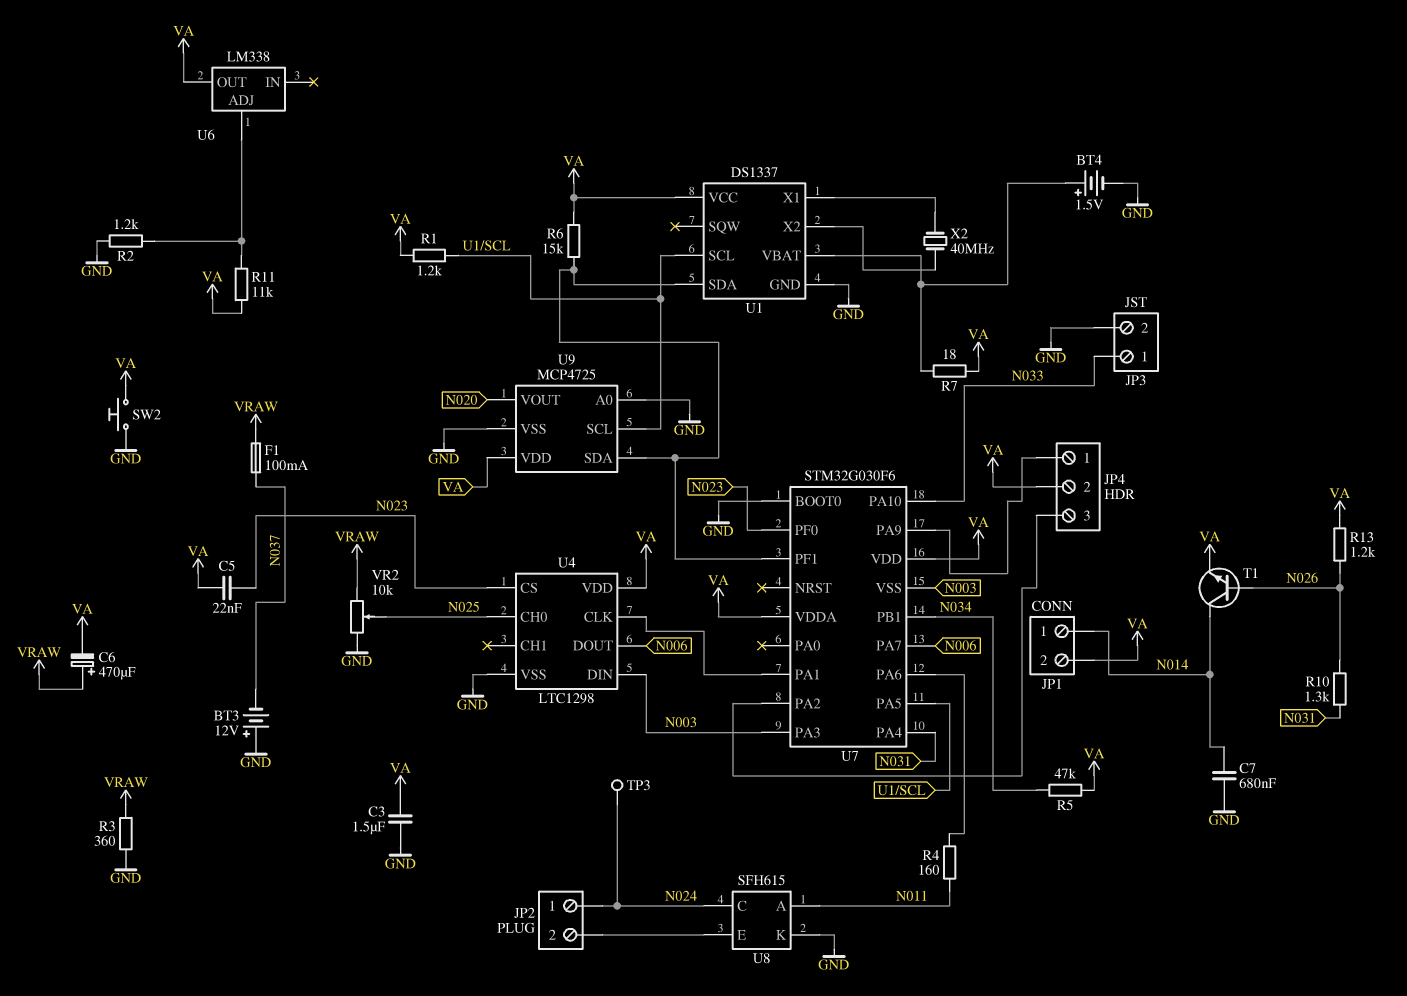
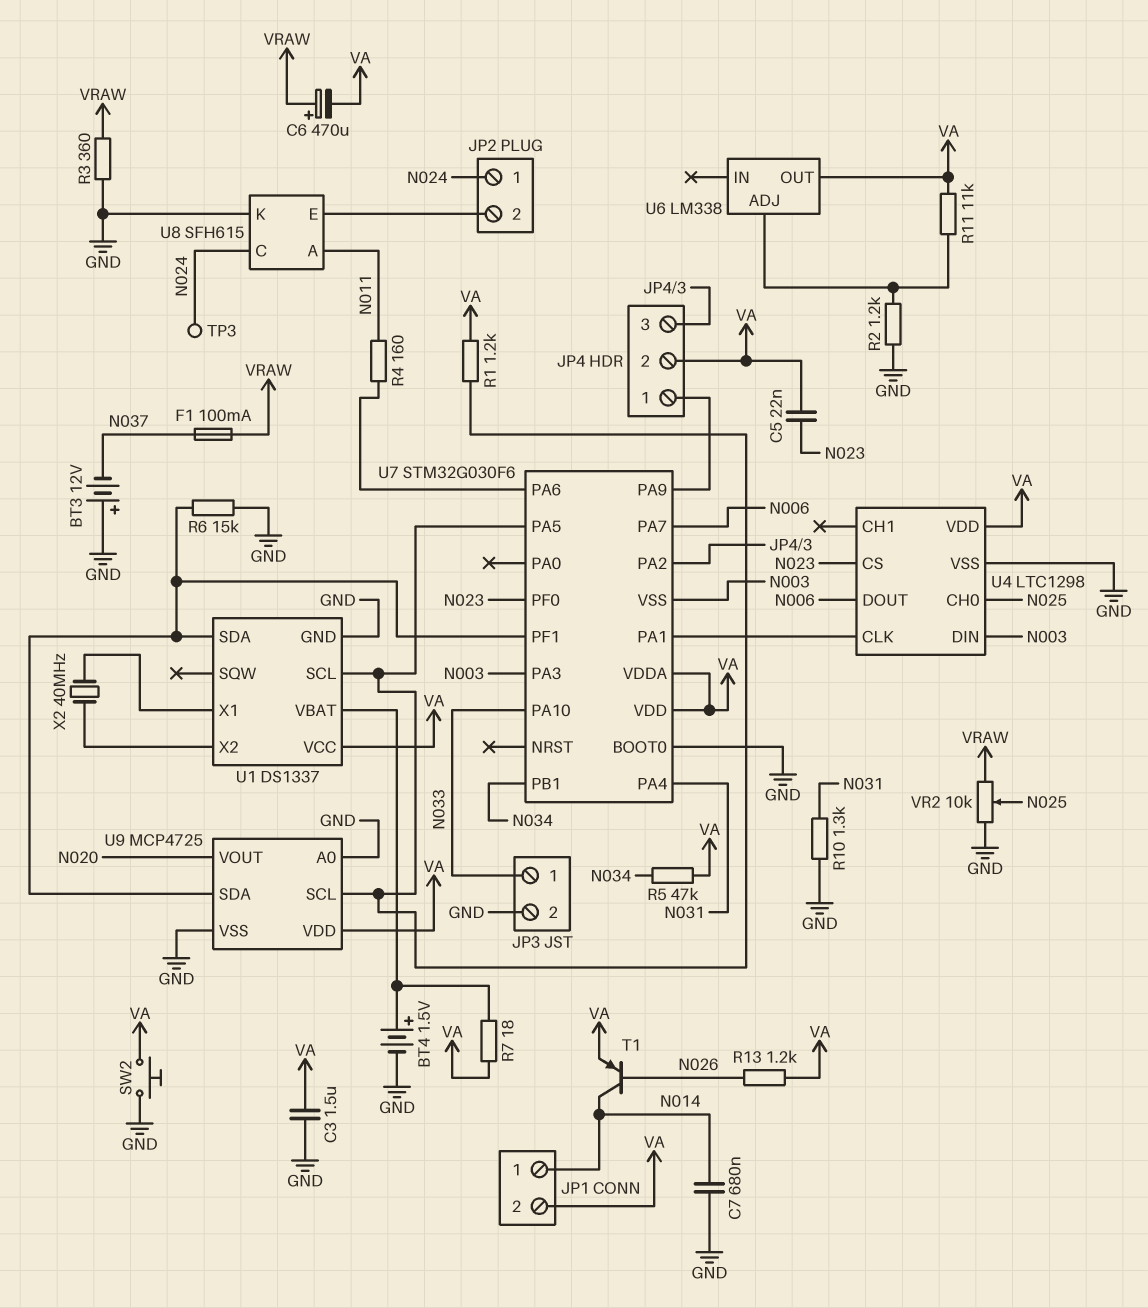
R6: 15k (U1/SDA, VA) -> 15k (GND, U1/SDA)
R10: 1.3k (N026, N031) -> 1.3k (GND, N031)
T1: NPN (B N026, C N014, E VA) -> PNP (B N026, C N014, E VA)

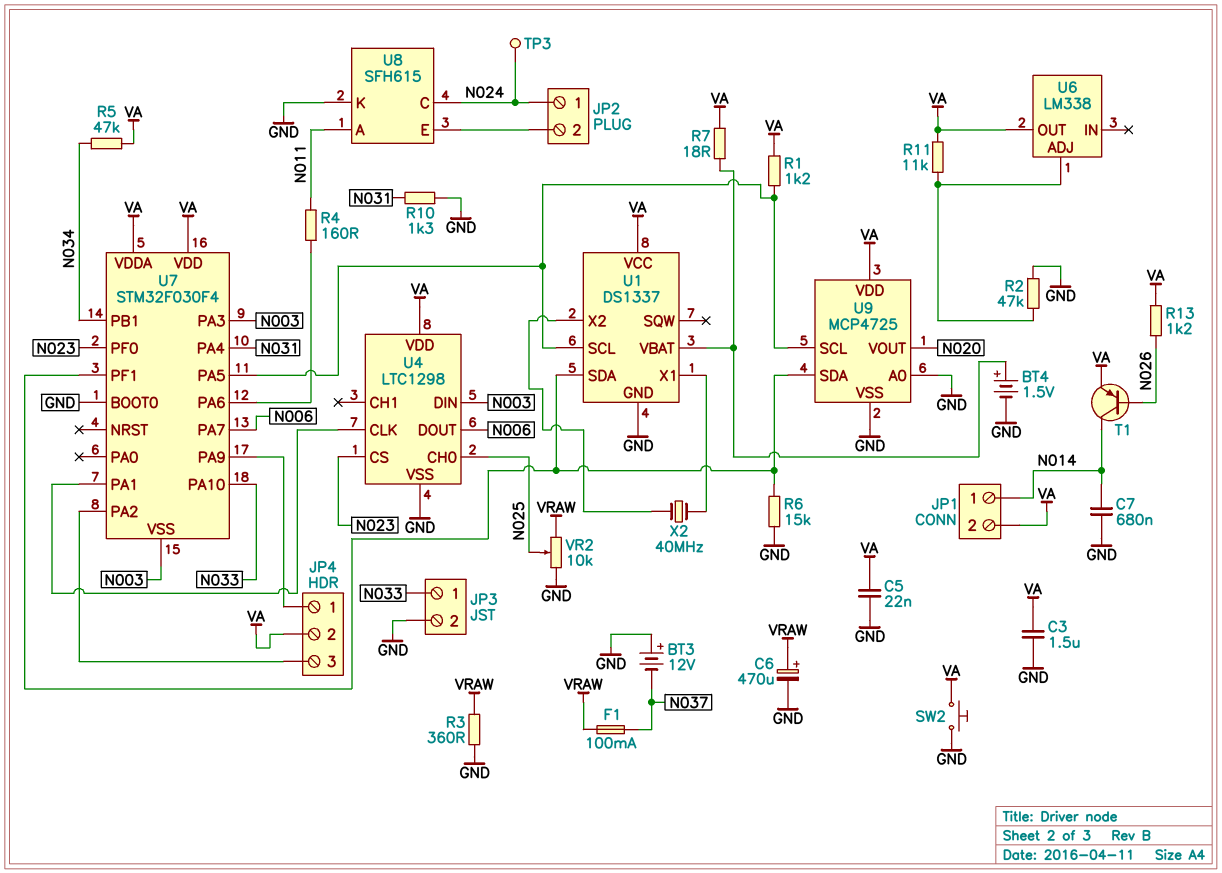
C5: 22nF (N023, VA) -> 22nF (GND, VA)
C6: 470uF (plus VRAW, minus VA) -> 470uF (plus VRAW, minus GND)
R2: 1.2k (GND, U6/ADJ) -> 47k (GND, U6/ADJ)
U7: STM32G030F6 -> STM32F030F4

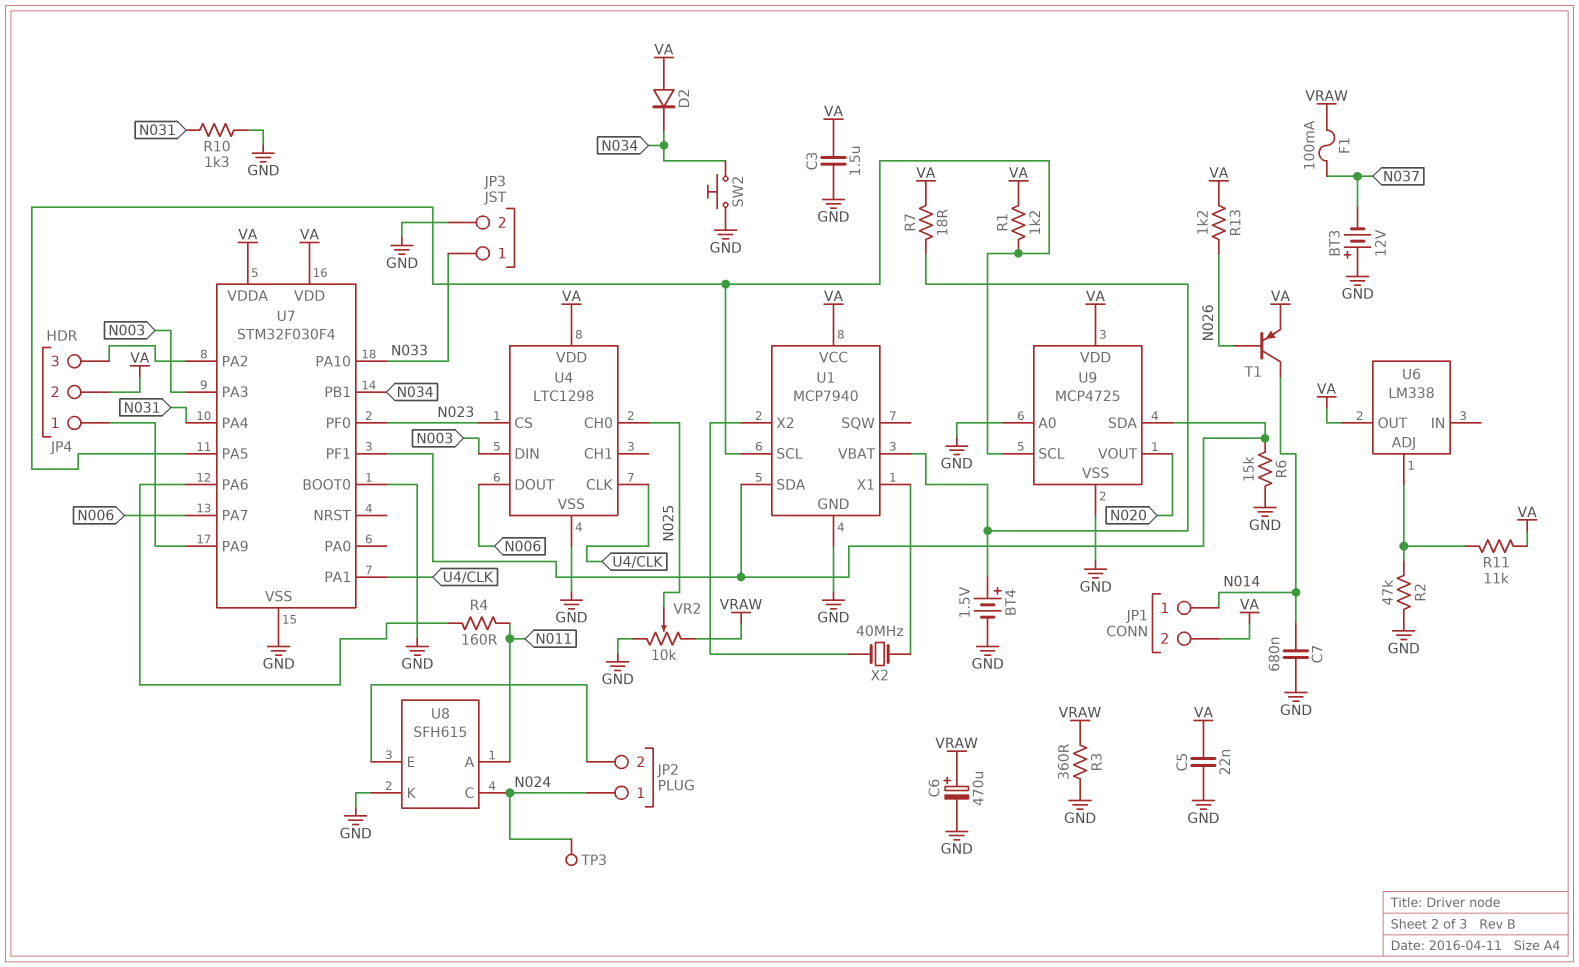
D2: none -> diode (A VA, K N034)
R5: 47k (N034, VA) -> none
SW2: button (GND, VA) -> button (GND, N034)
U1: DS1337 -> MCP7940
U7 pin VSS: N003 -> GND

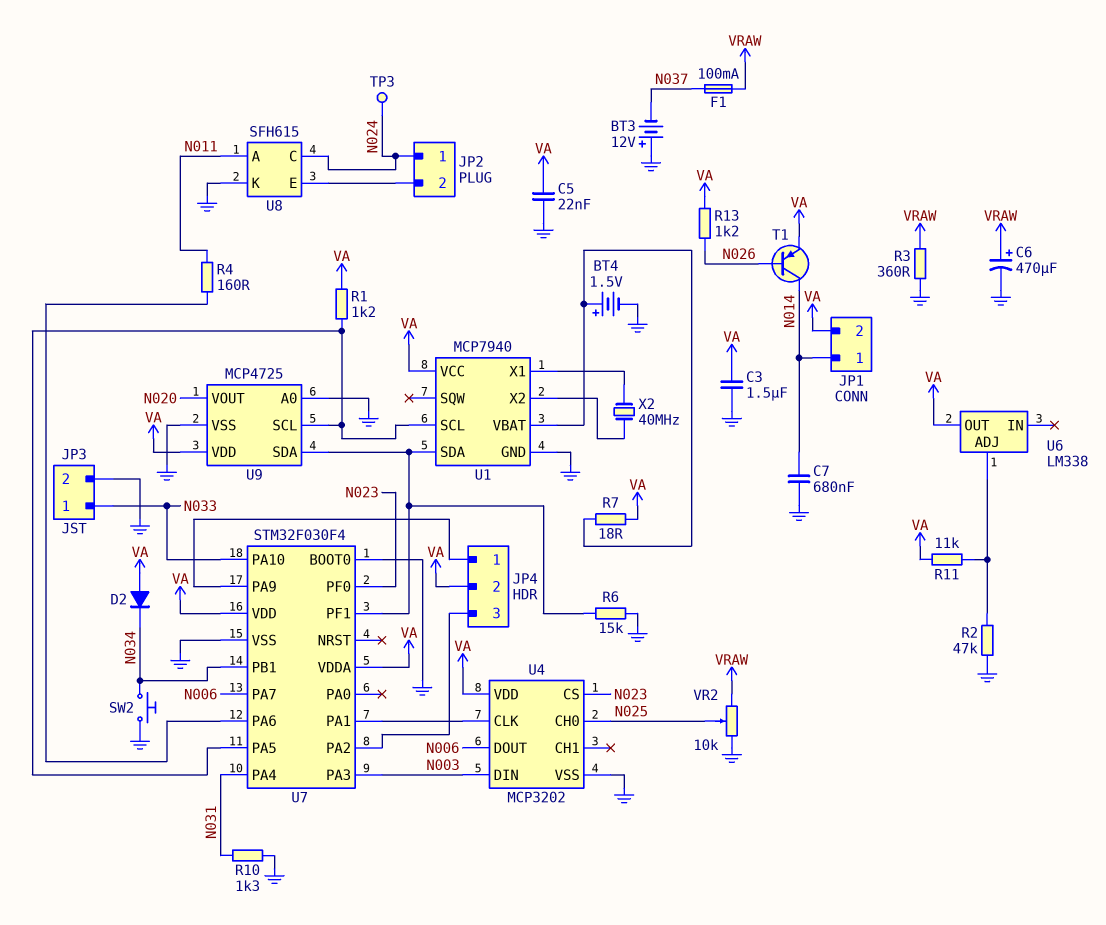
U4: LTC1298 -> MCP3202

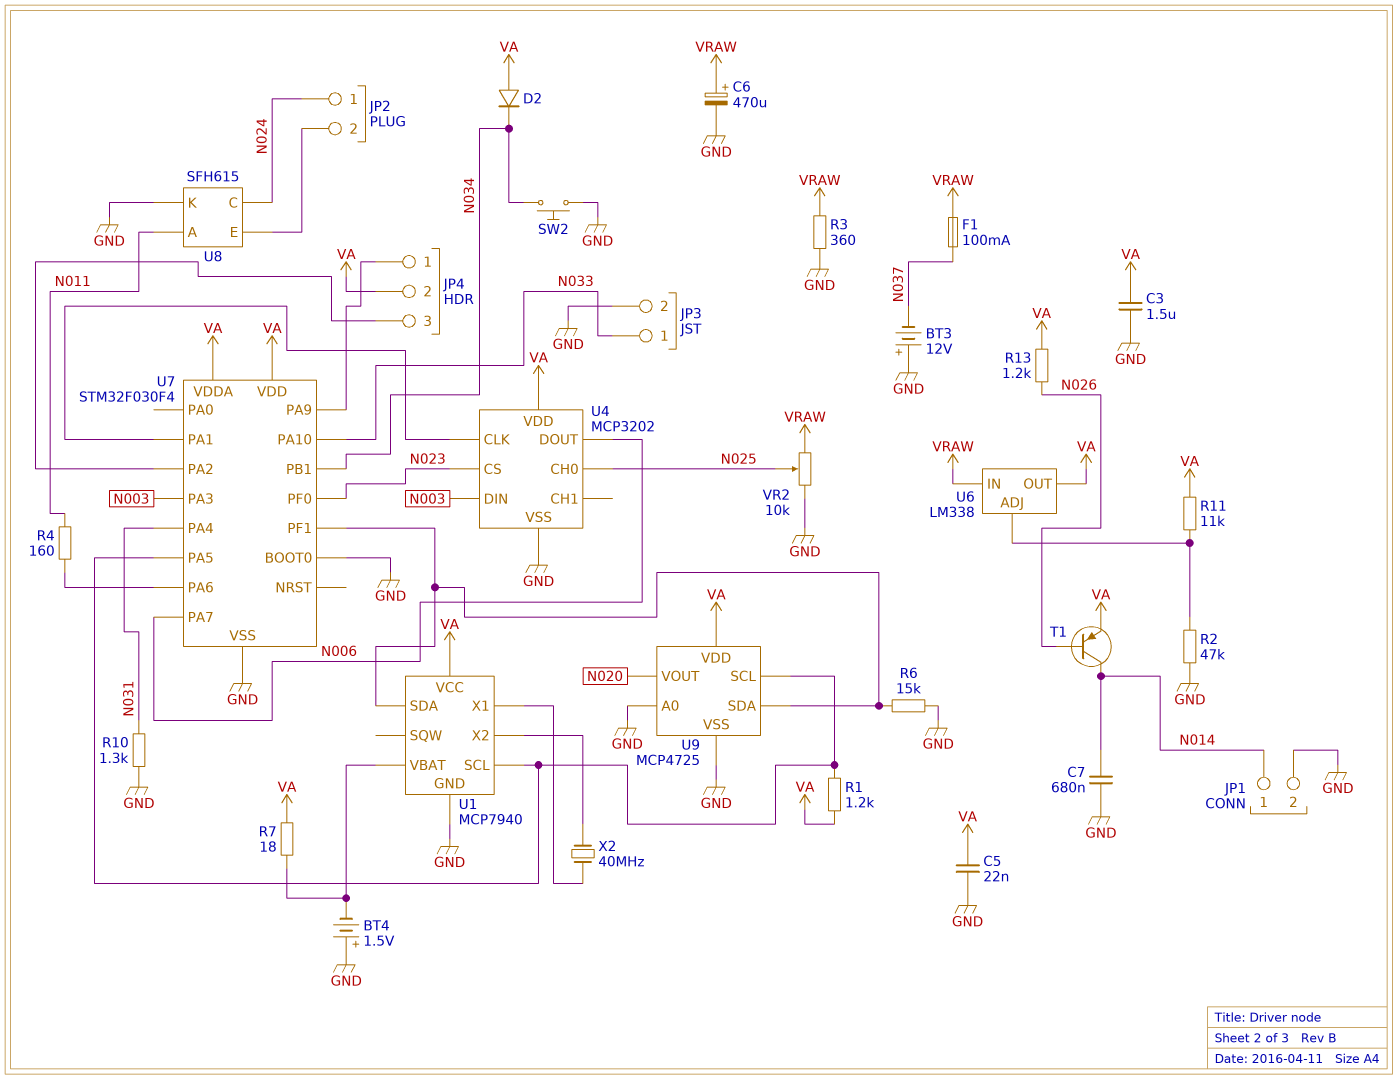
BT4: 1.5V (plus U1/VBAT, minus GND) -> 1.5V (plus GND, minus U1/VBAT)
JP1 pin 2: VA -> GND
TP3: test point (N024) -> none
U6 pin IN: none -> VRAW

